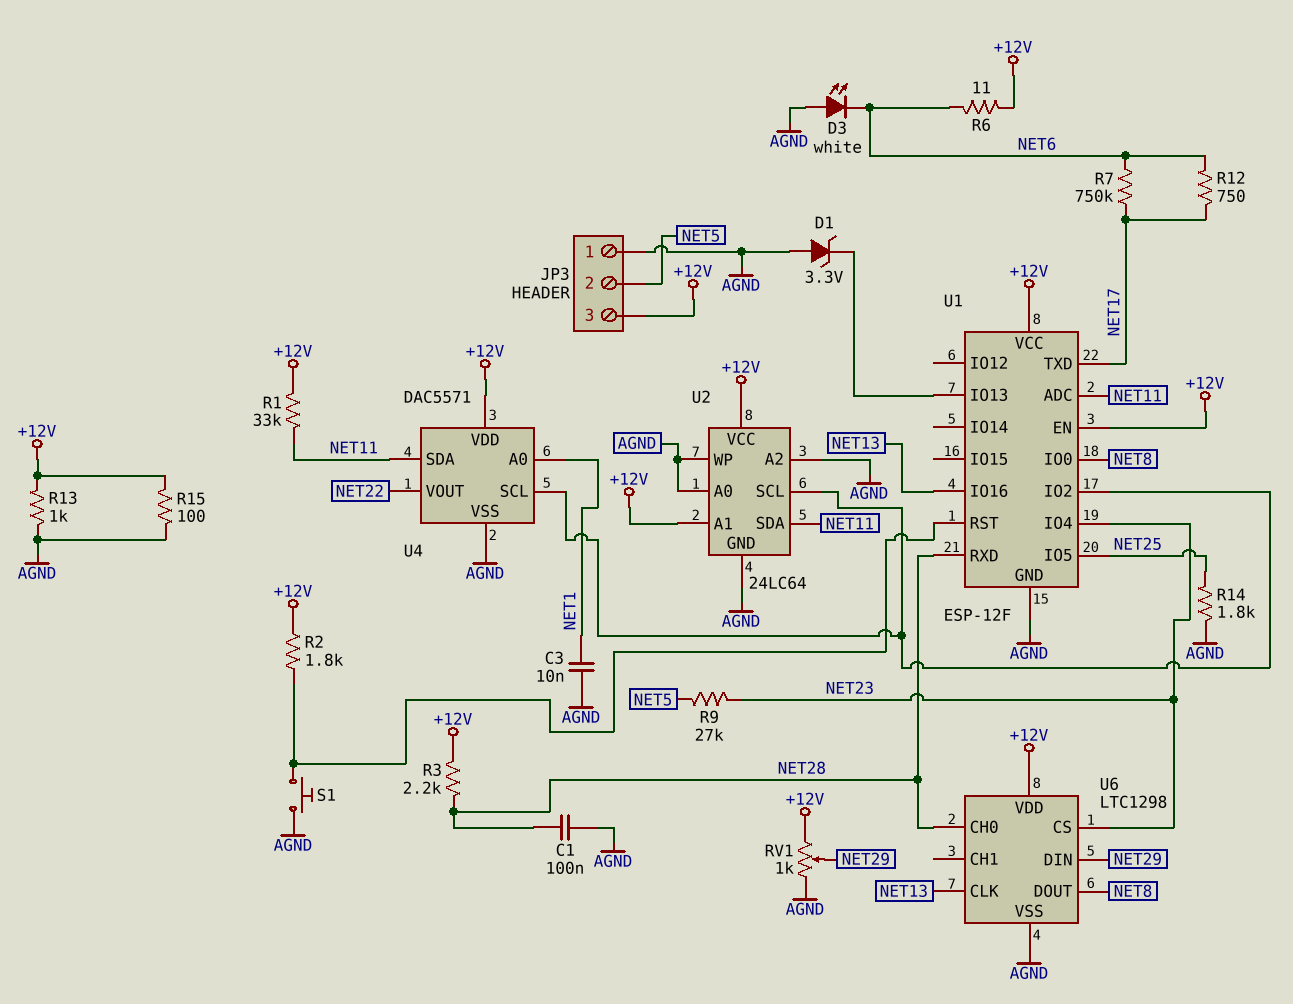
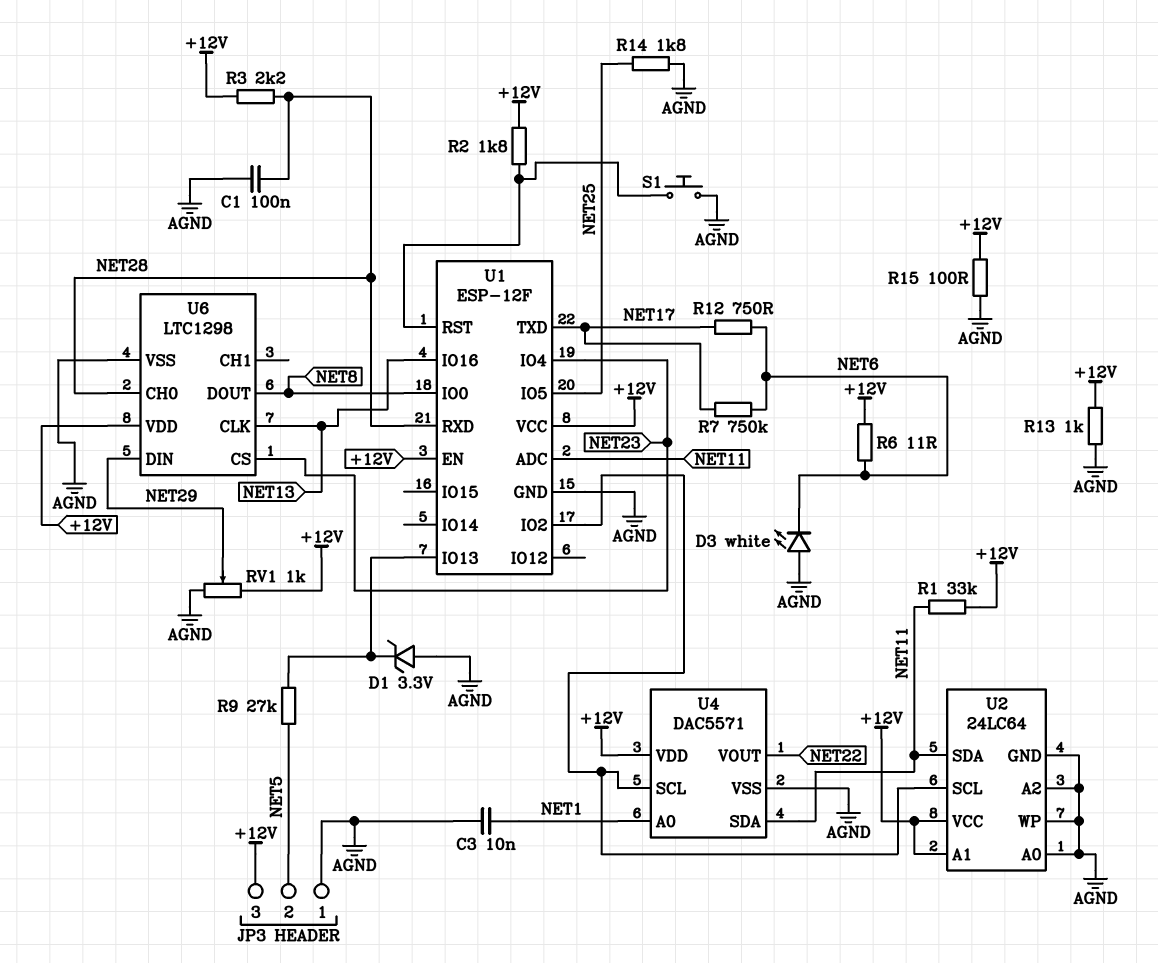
R9: 27k (NET5, NET23) -> 27k (NET5, U1/IO13)

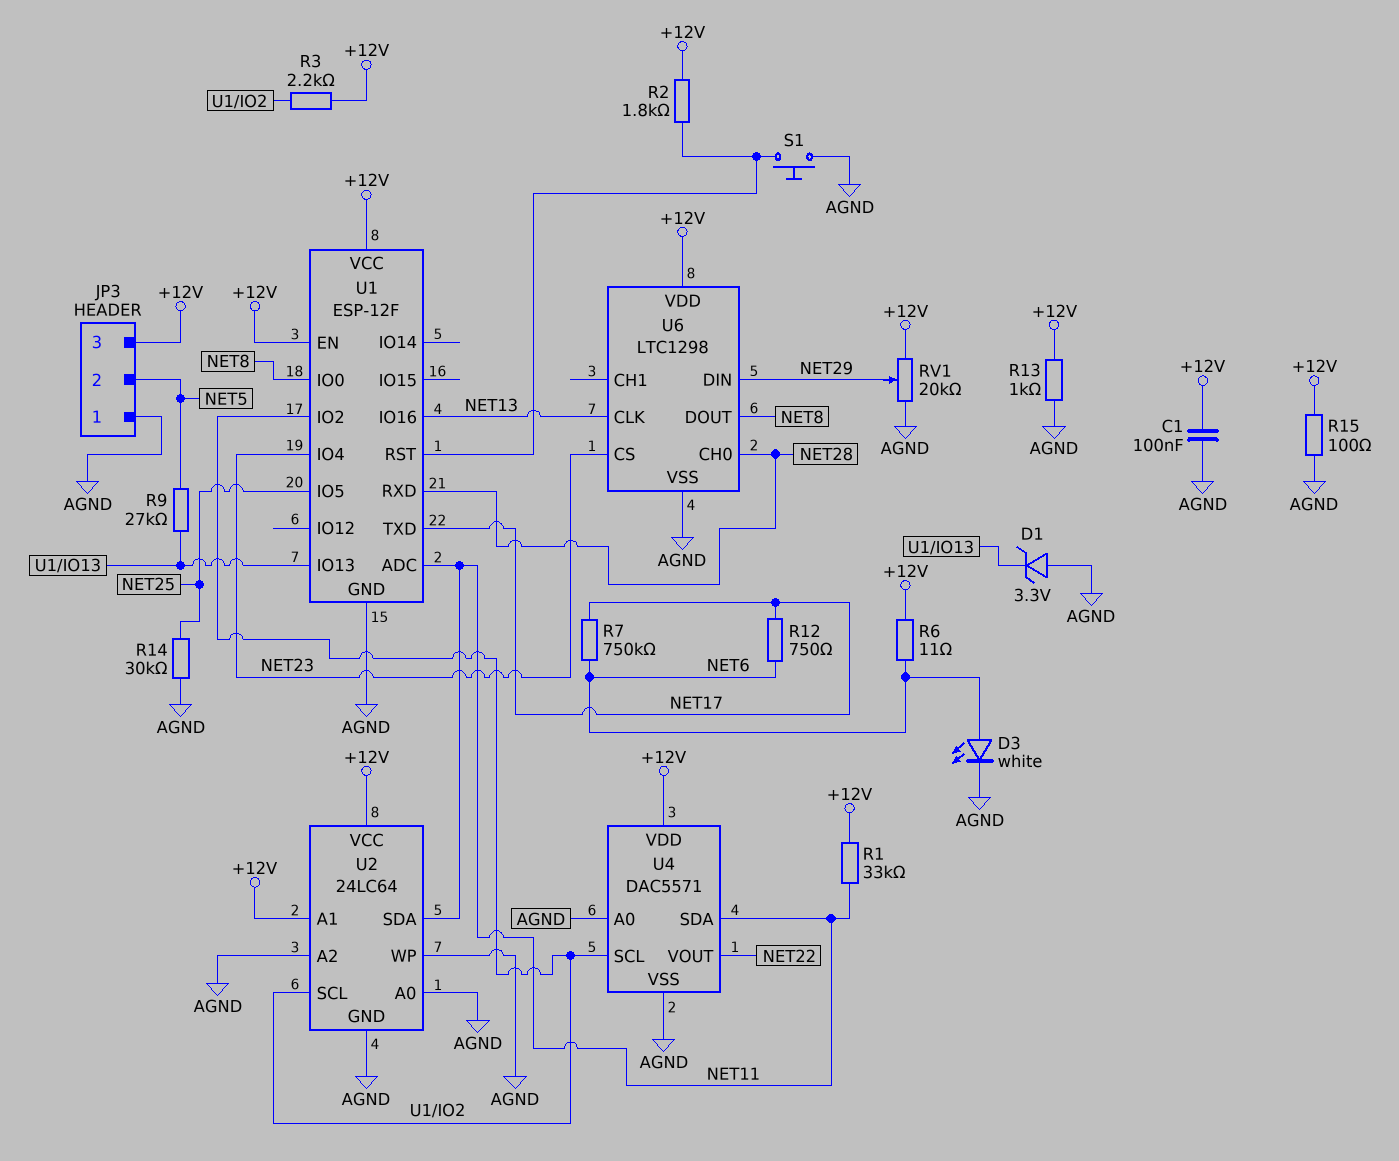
C1: 100nF (AGND, NET28) -> 100nF (+12V, AGND)
C3: 10nF (AGND, NET1) -> none
D3: LED white (A AGND, K NET6) -> LED white (A NET6, K AGND)
R3: 2.2k (+12V, NET28) -> 2.2k (+12V, U1/IO2)
R14: 1.8k (AGND, NET25) -> 30k (AGND, NET25)
RV1: 1k (+12V, AGND, wiper NET29) -> 20k (+12V, AGND, wiper NET29)
U4 pin A0: NET1 -> AGND

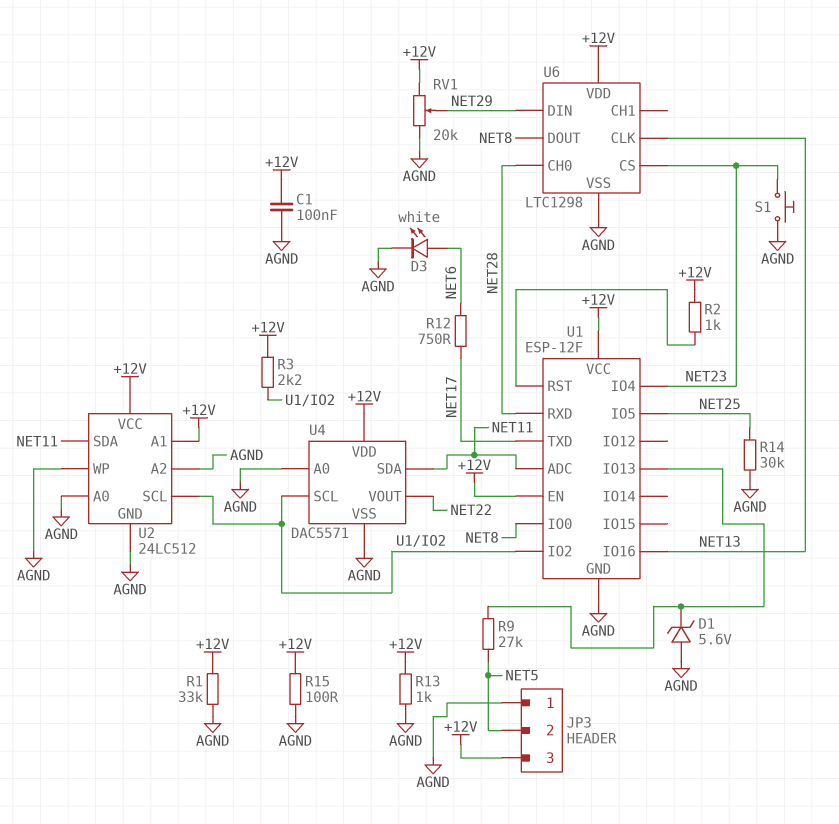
D1: zener 3.3V (A AGND, K U1/IO13) -> zener 5.6V (A AGND, K U1/IO13)
R1: 33k (+12V, NET11) -> 33k (+12V, AGND)
R2: 1.8k (+12V, U1/RST) -> 1k (+12V, U1/RST)
R6: 11 (+12V, NET6) -> none
R7: 750k (NET6, NET17) -> none
S1: button (AGND, U1/RST) -> button (AGND, NET23)
U2: 24LC64 -> 24LC512

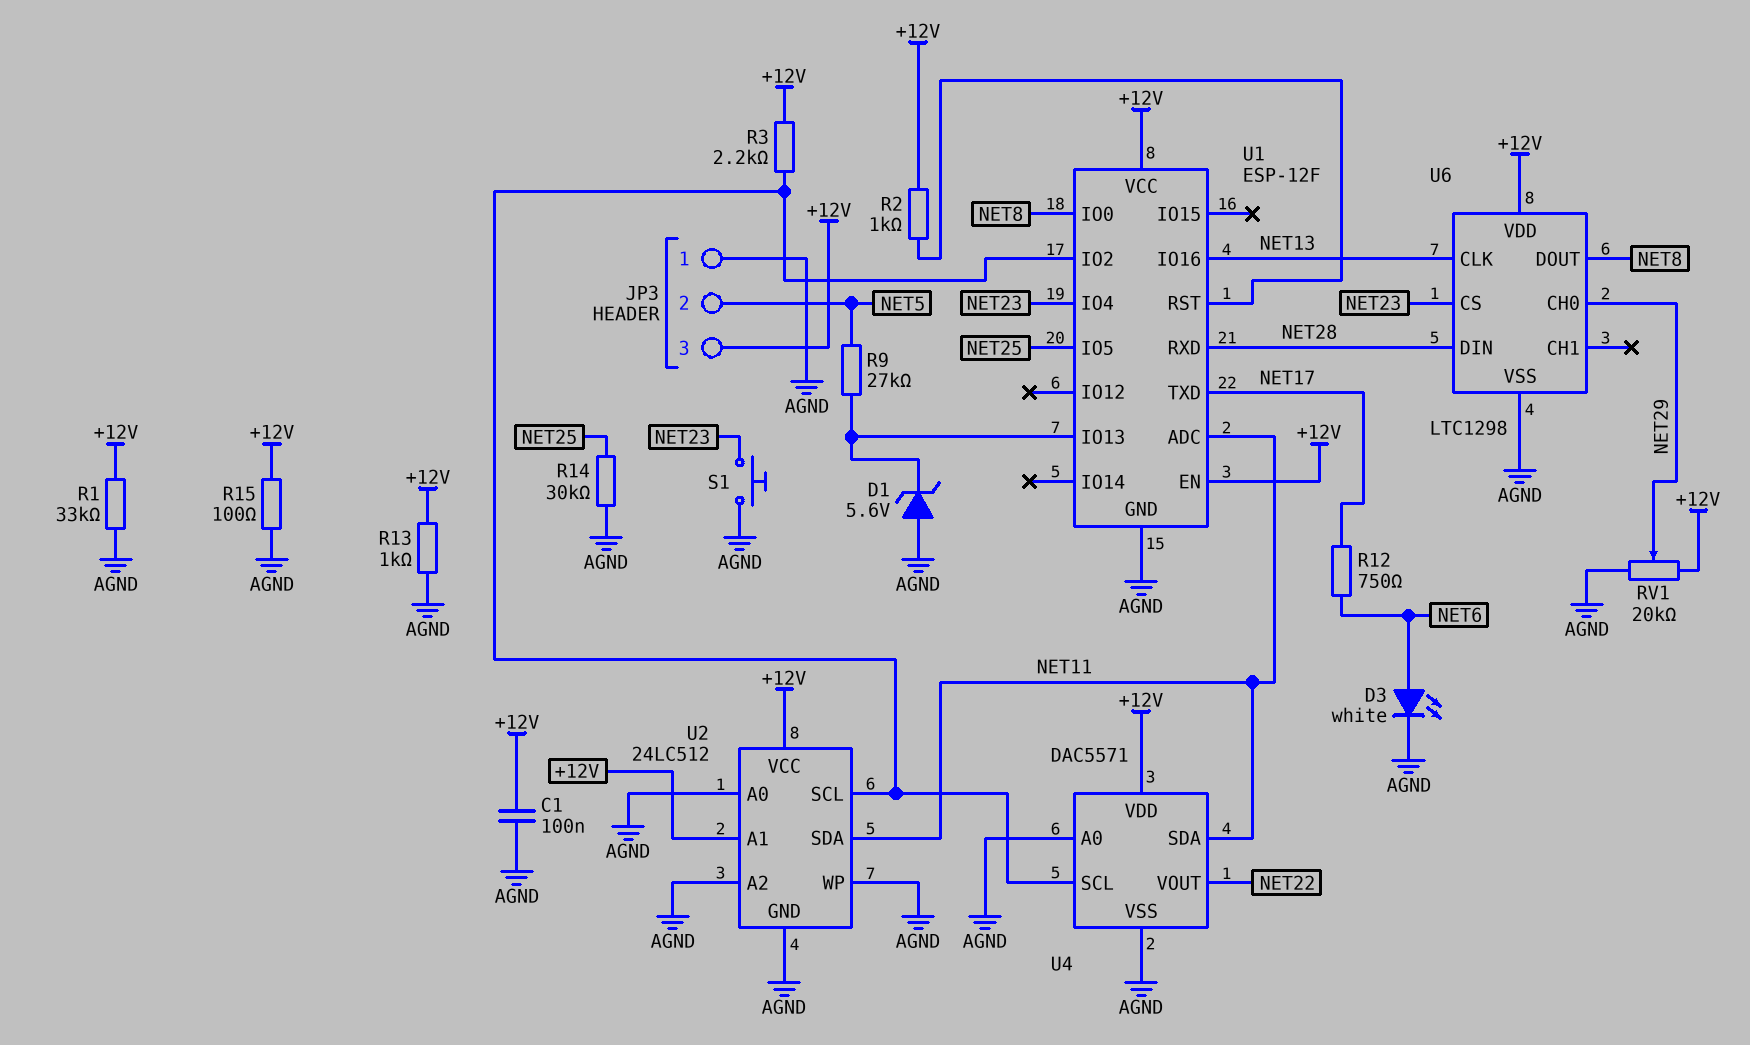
U6 pin CH0: NET28 -> NET29
U6 pin DIN: NET29 -> NET28

